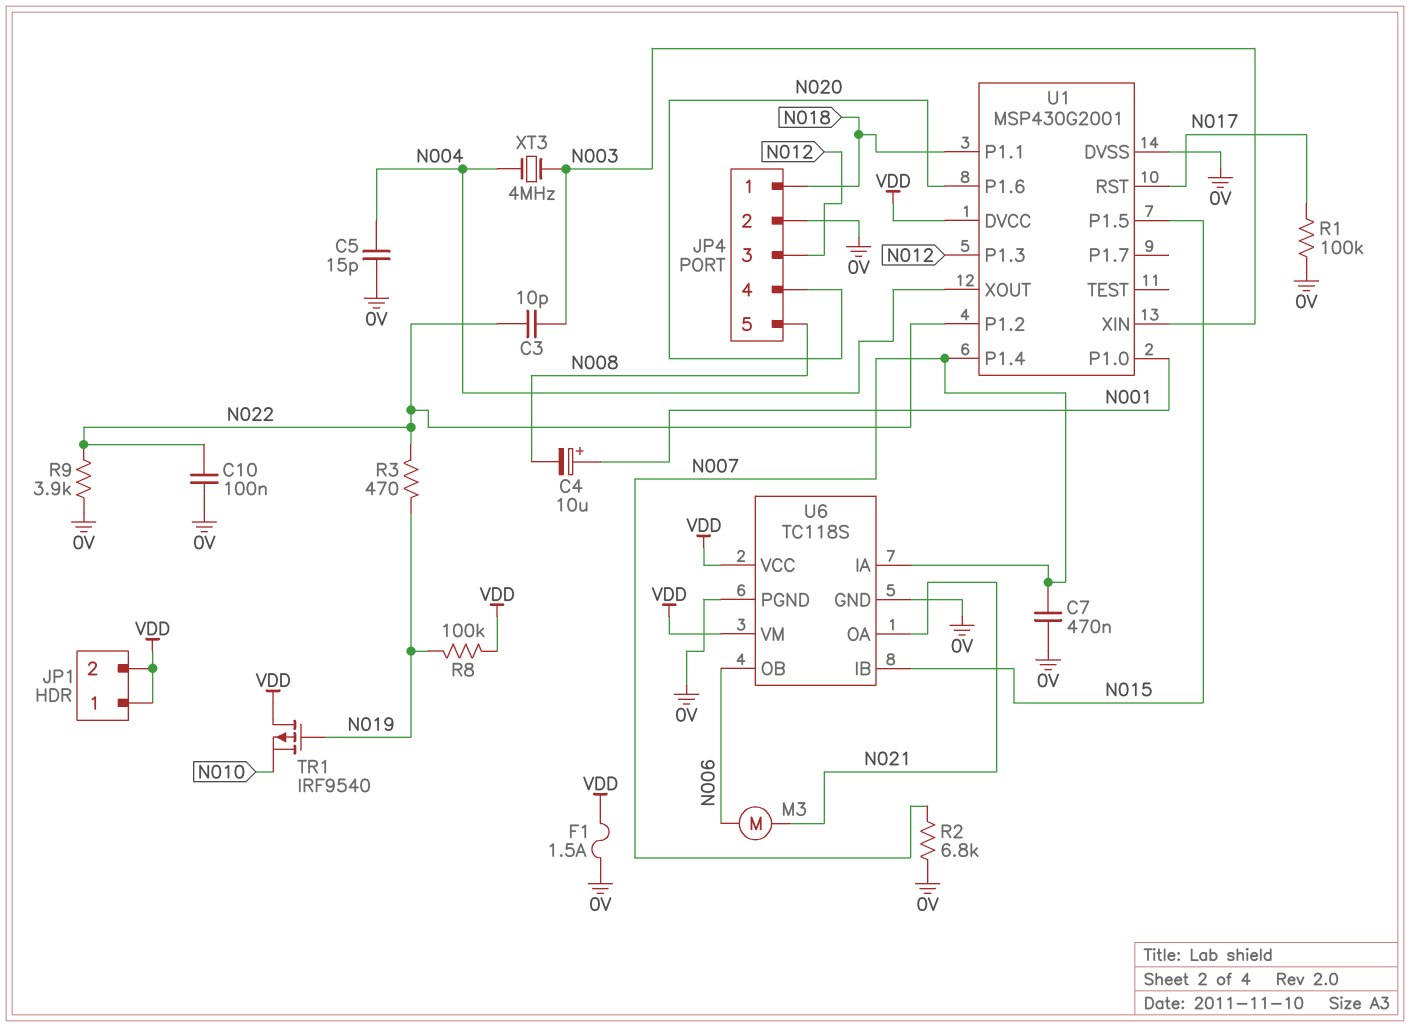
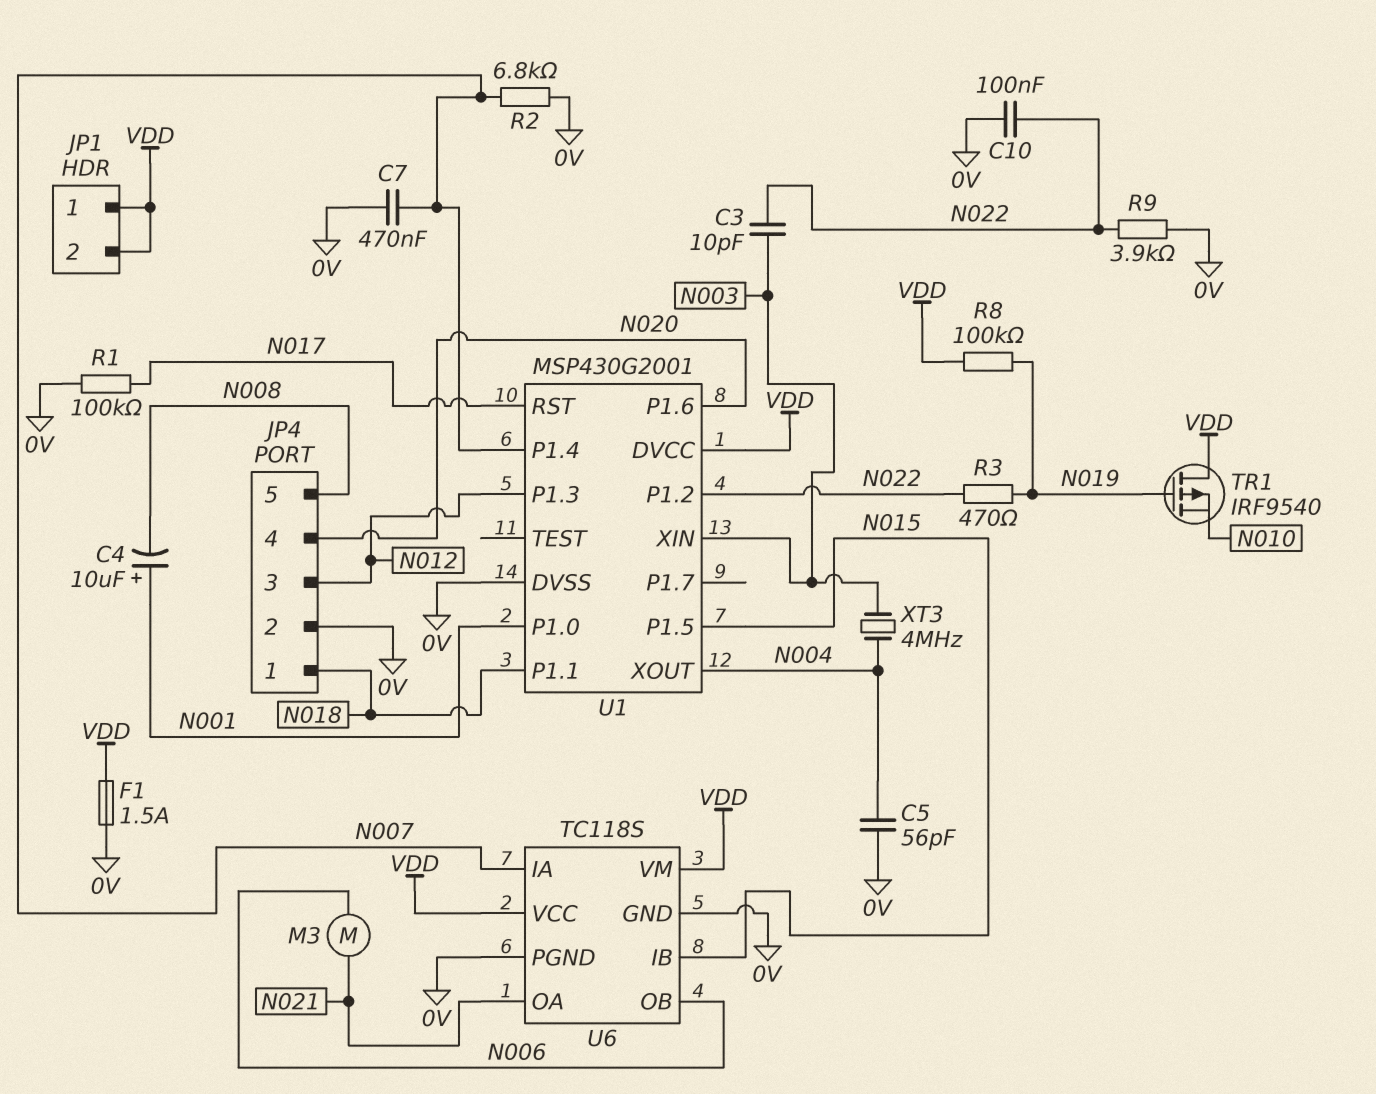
C5: 15pF (0V, N004) -> 56pF (0V, N004)

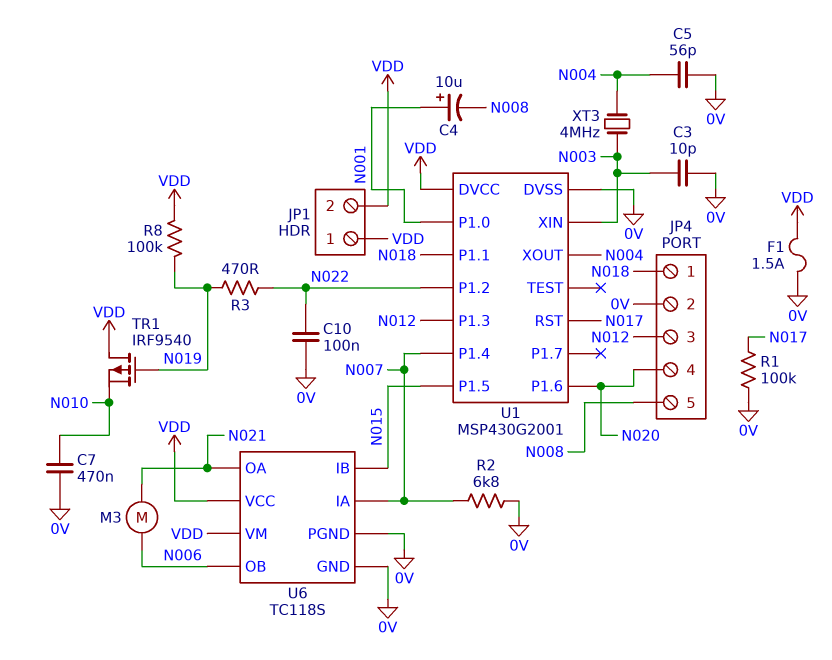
C3: 10pF (N003, N022) -> 10pF (0V, N003)
C7: 470nF (0V, N007) -> 470nF (0V, N010)
R9: 3.9k (0V, N022) -> none

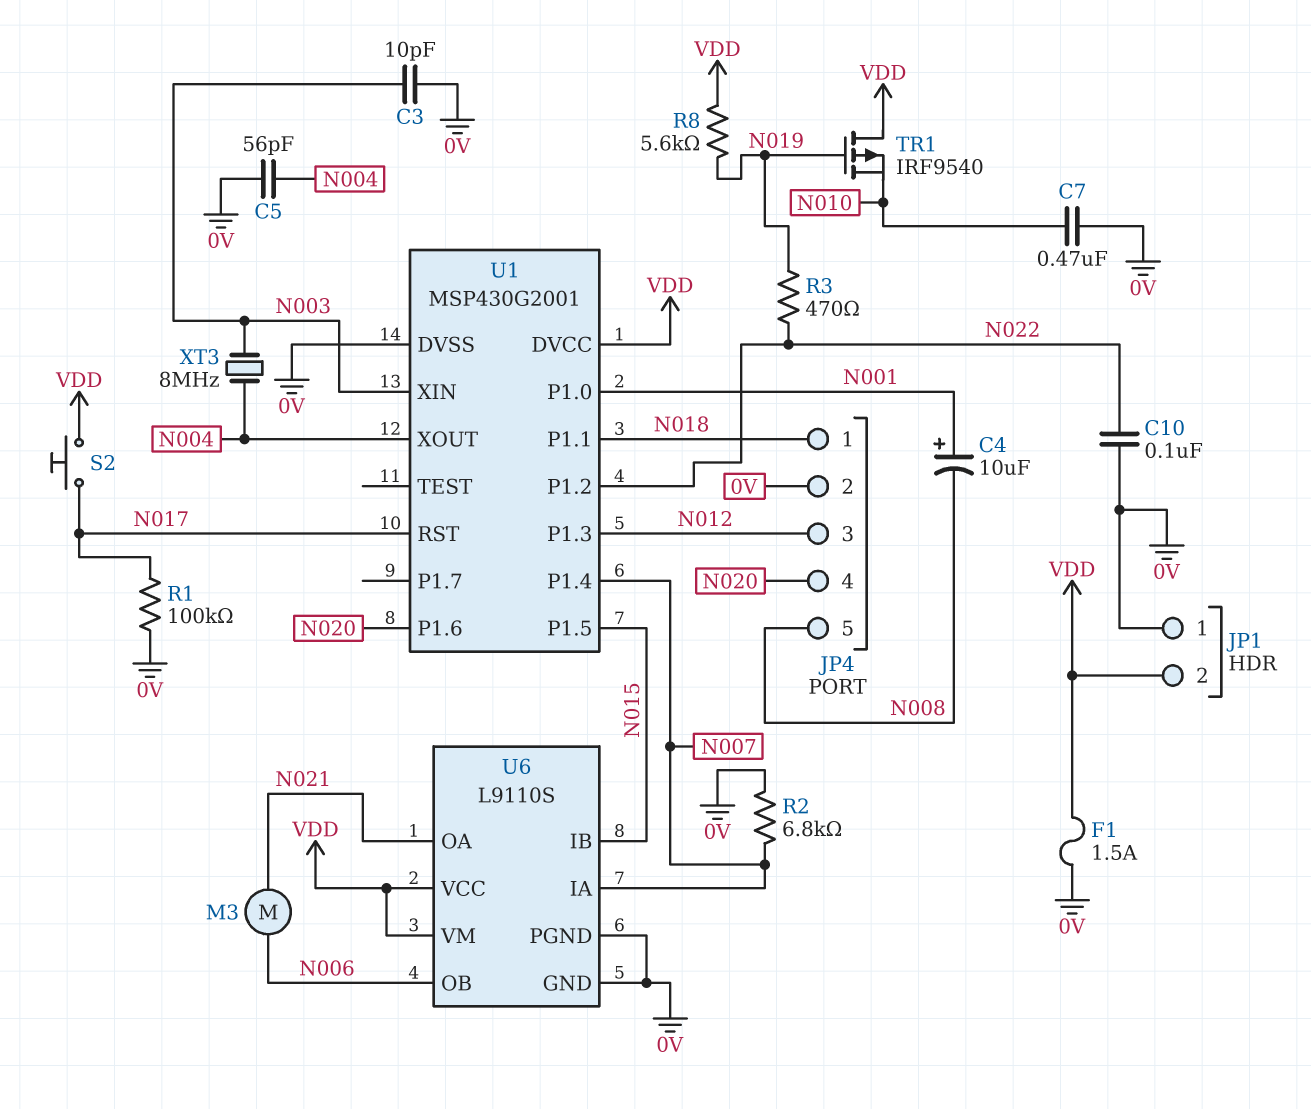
JP1 pin 1: VDD -> 0V
R8: 100k (N019, VDD) -> 5.6k (N019, VDD)
S2: none -> button (N017, VDD)
U6: TC118S -> L9110S
XT3: 4MHz (N003, N004) -> 8MHz (N003, N004)

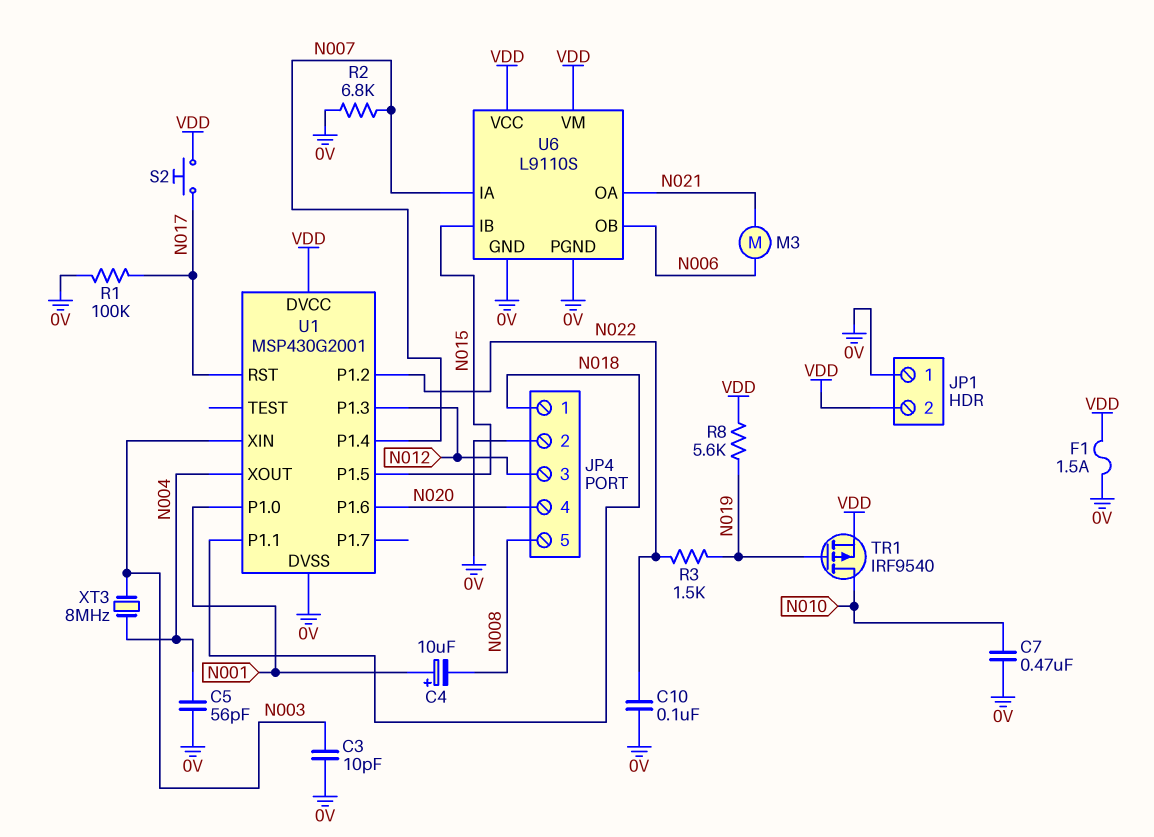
R3: 470 (N019, N022) -> 1.5k (N019, N022)
TR1: PMOS IRF9540 (G N019, D VDD, S N010) -> PMOS IRF9540 (G N019, D N010, S VDD)

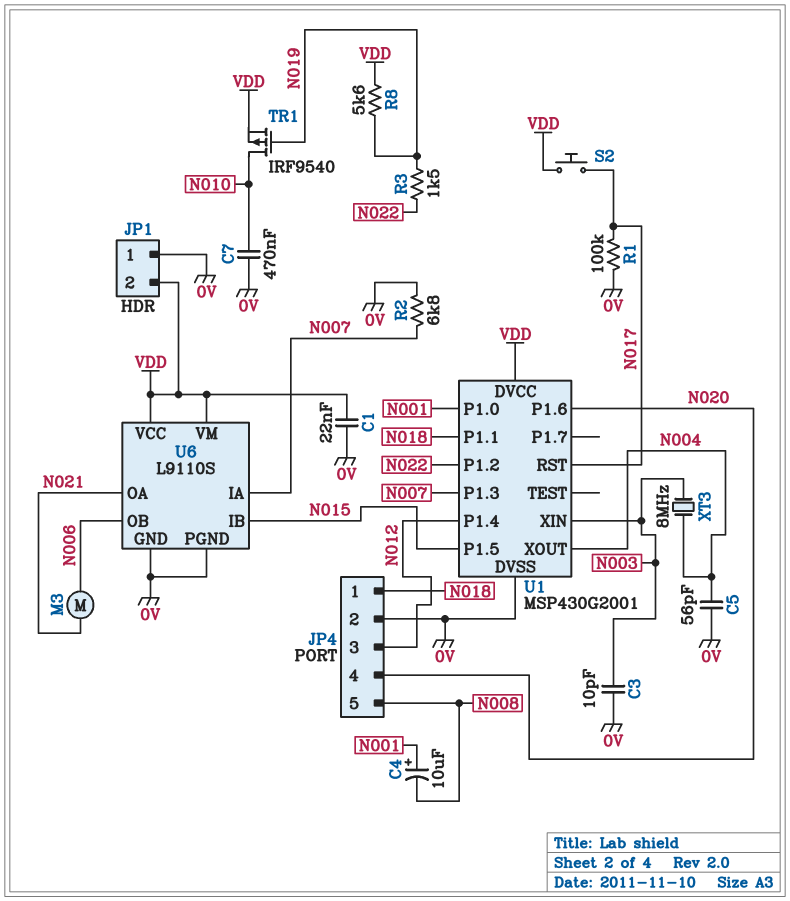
C1: none -> 22nF (0V, VDD)
C10: 100nF (0V, N022) -> none
F1: 1.5A (0V, VDD) -> none
U1 pin P1.3: N012 -> N007
U1 pin P1.4: N007 -> N012

